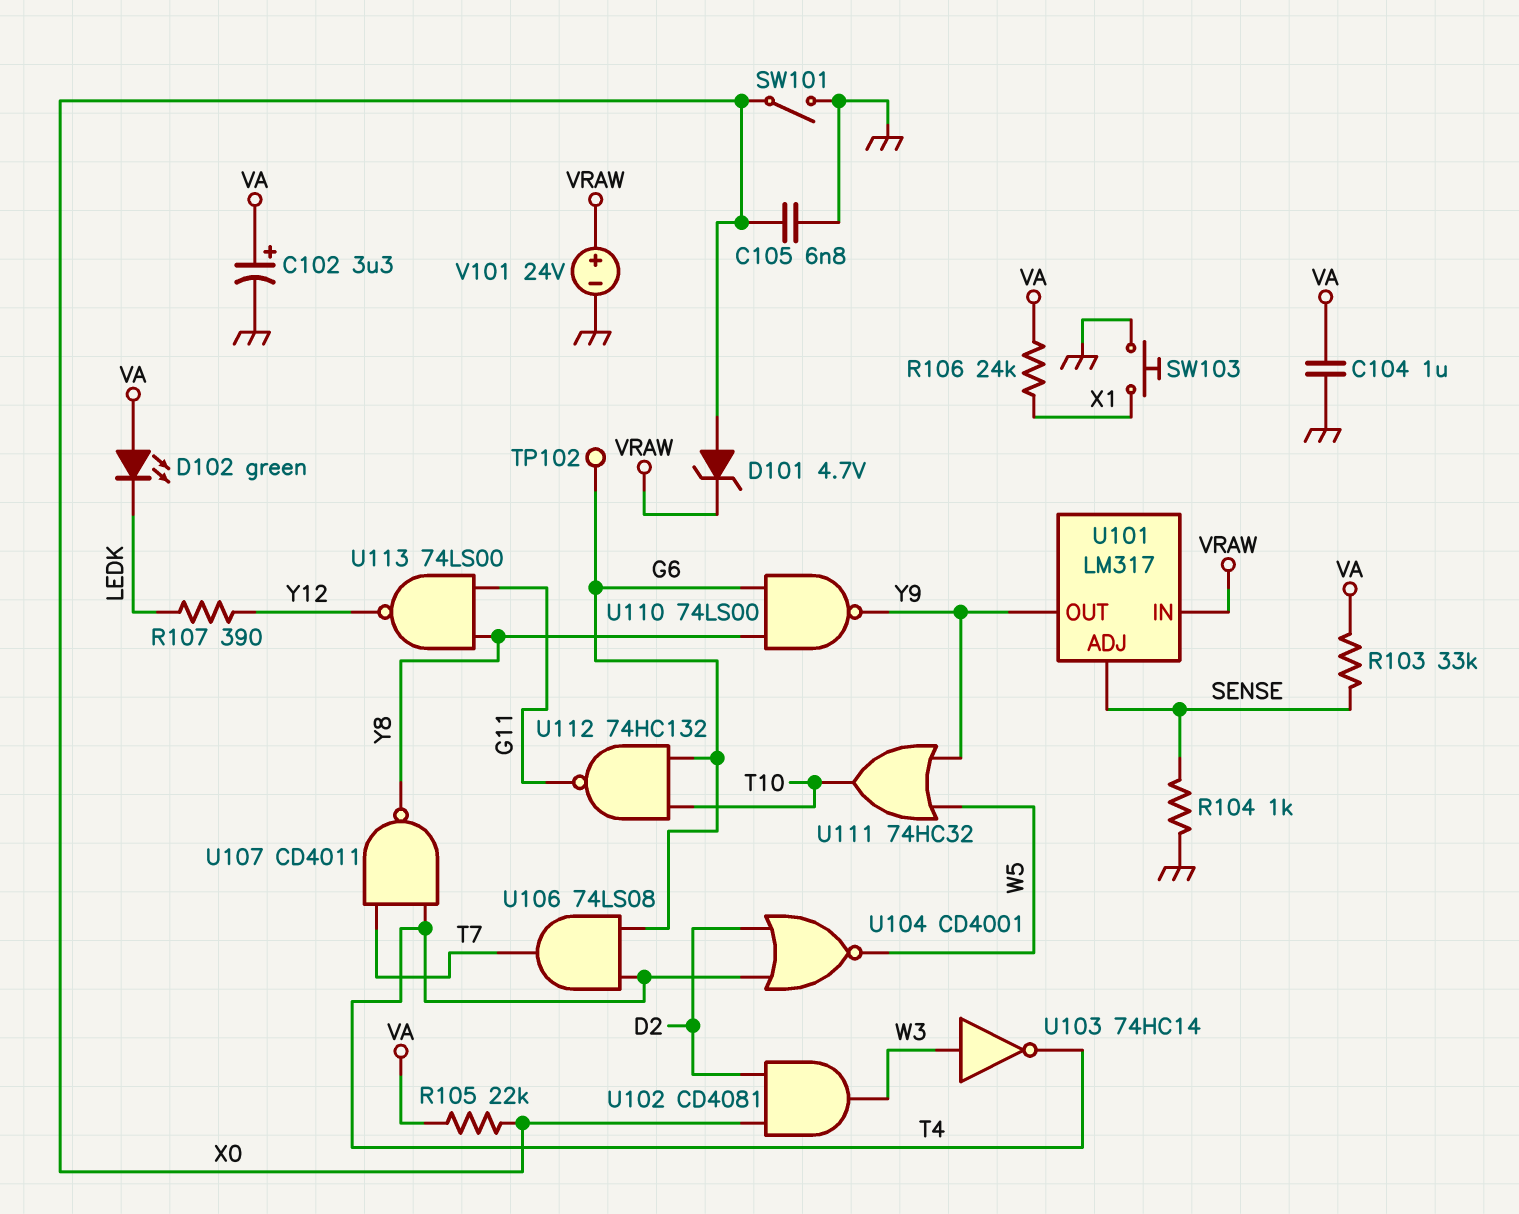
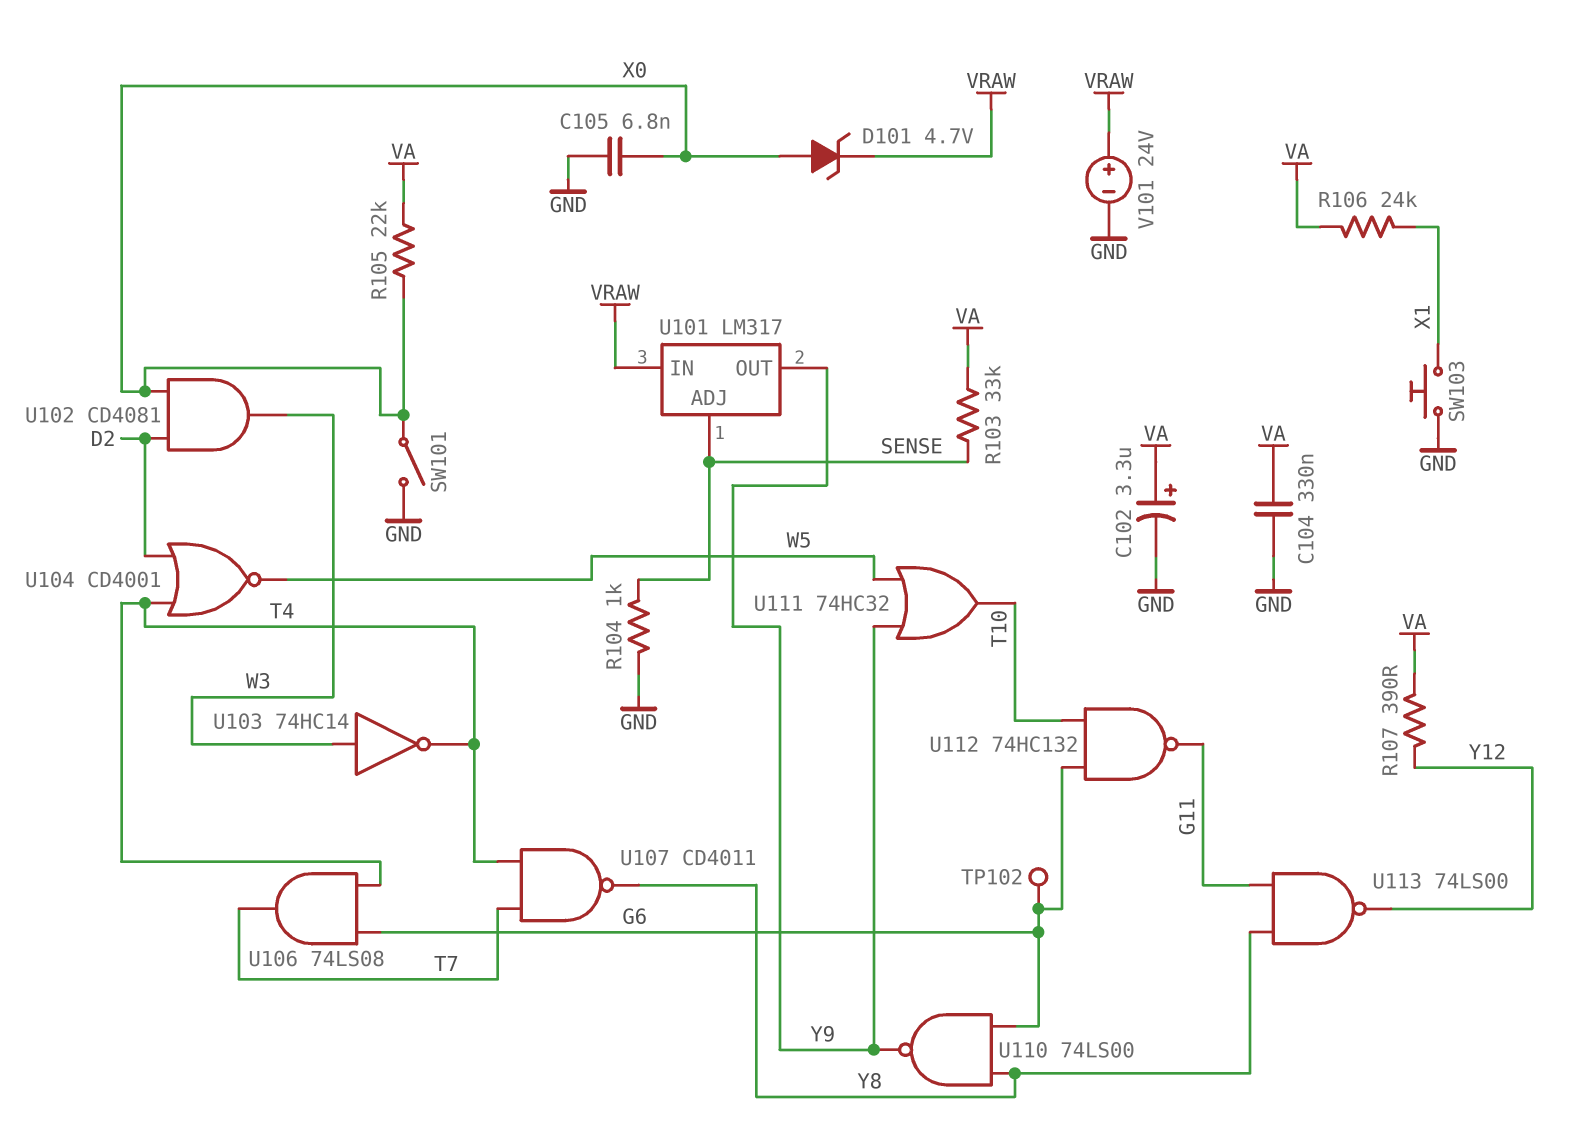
C104: 1uF (GND, VA) -> 330nF (GND, VA)
D102: LED green (A VA, K LEDK) -> none
R107: 390 (LEDK, Y12) -> 390 (VA, Y12)

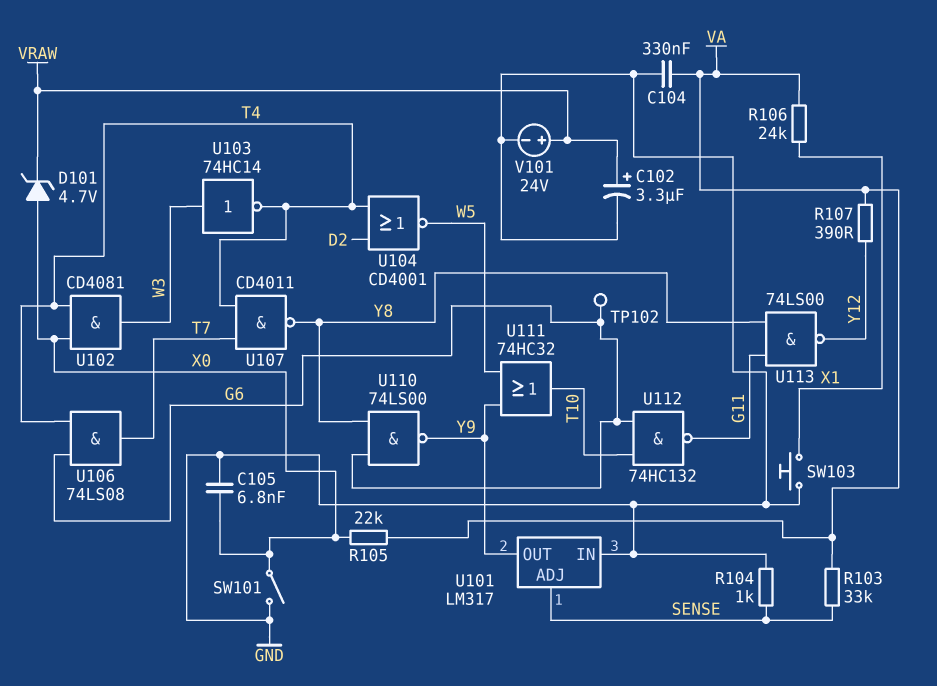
C102: 3.3uF (plus VA, minus GND) -> 3.3uF (plus VRAW, minus GND)
U101 pin IN: VRAW -> GND
U102: AND CD4081 (in D2, in X0, out W3) -> AND CD4081 (in T4, in X0, out W3)

